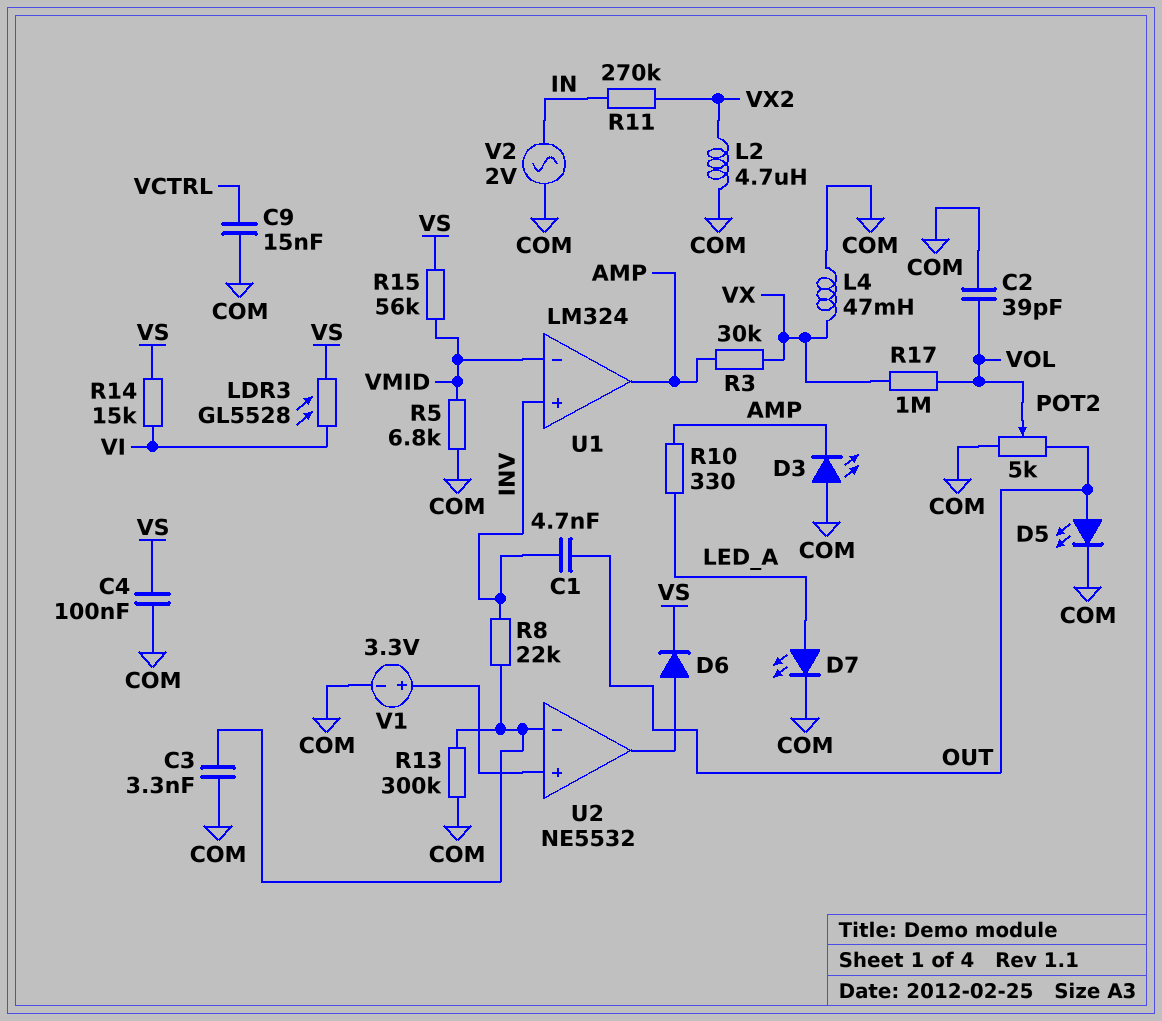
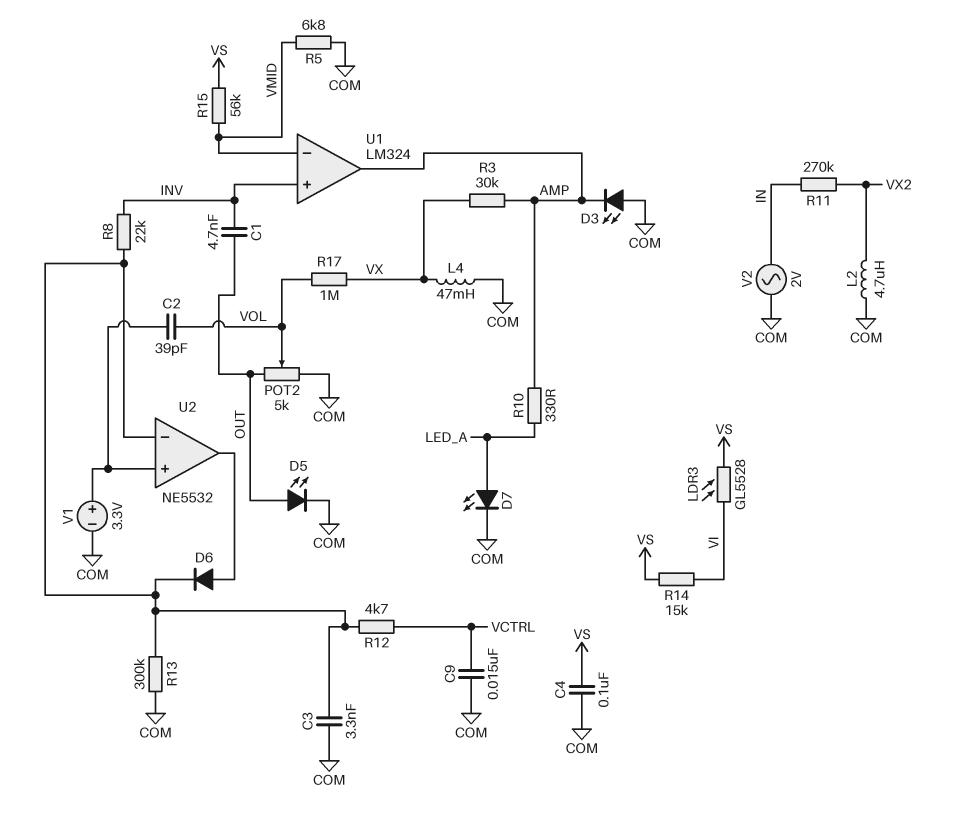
C2: 39pF (COM, VOL) -> 39pF (U2/in+, VOL)
D6: diode (A U2/out, K VS) -> diode (A U2/out, K U2/in-)
R12: none -> 4.7k (U2/in-, VCTRL)

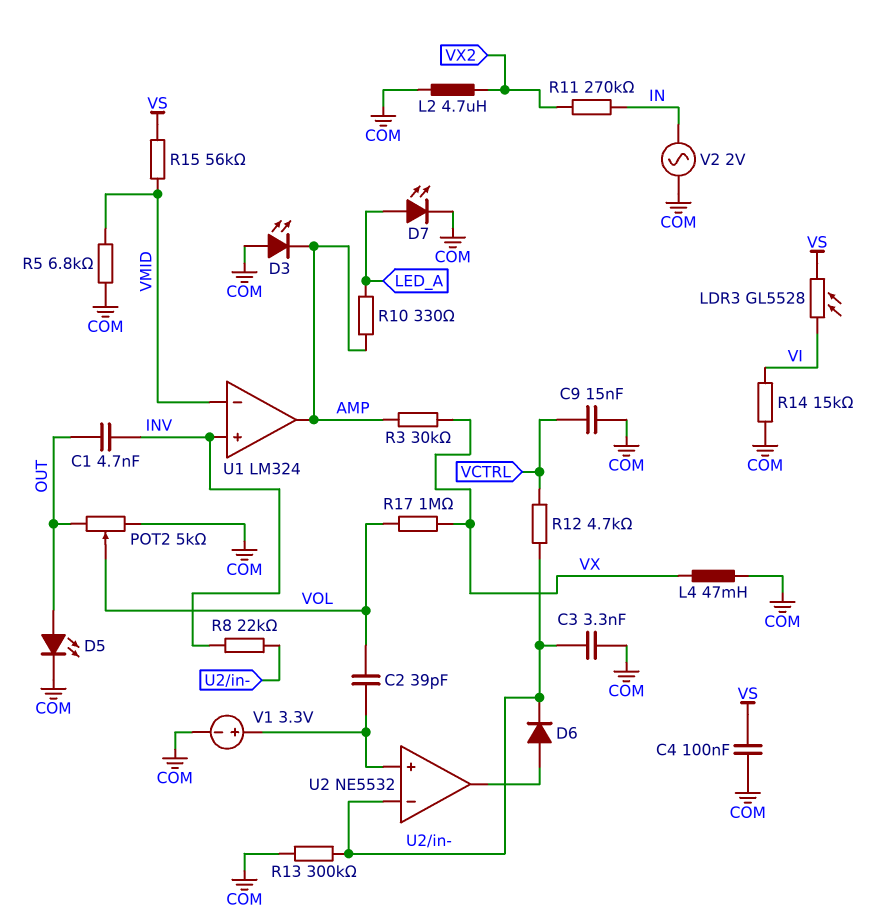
R14: 15k (VI, VS) -> 15k (COM, VI)

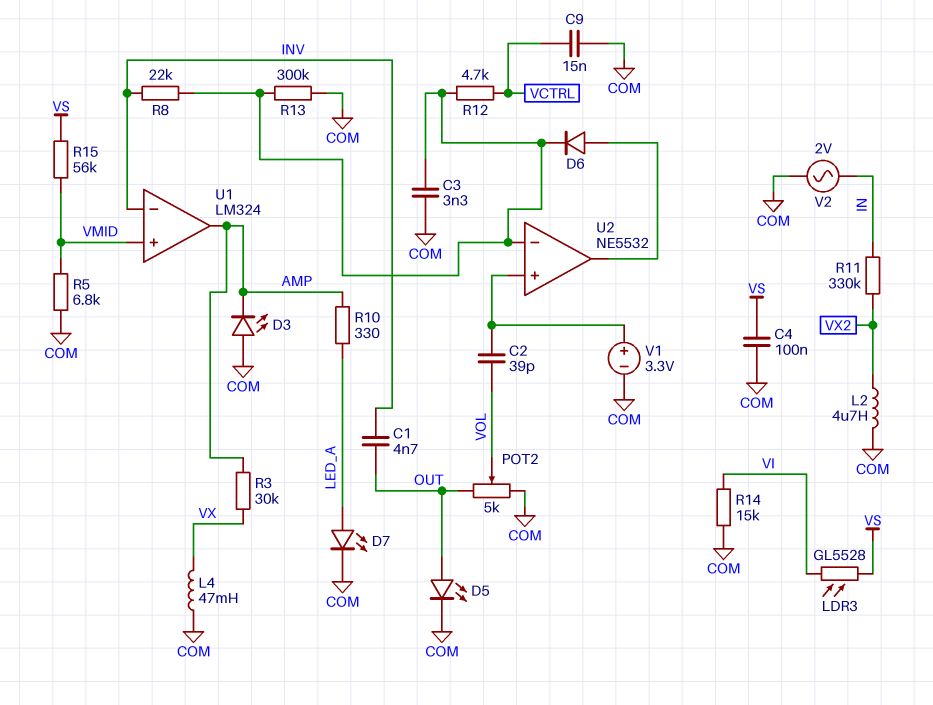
R11: 270k (IN, VX2) -> 330k (IN, VX2)
R17: 1M (VOL, VX) -> none
U1 pin in+: INV -> VMID
U1 pin in-: VMID -> INV

